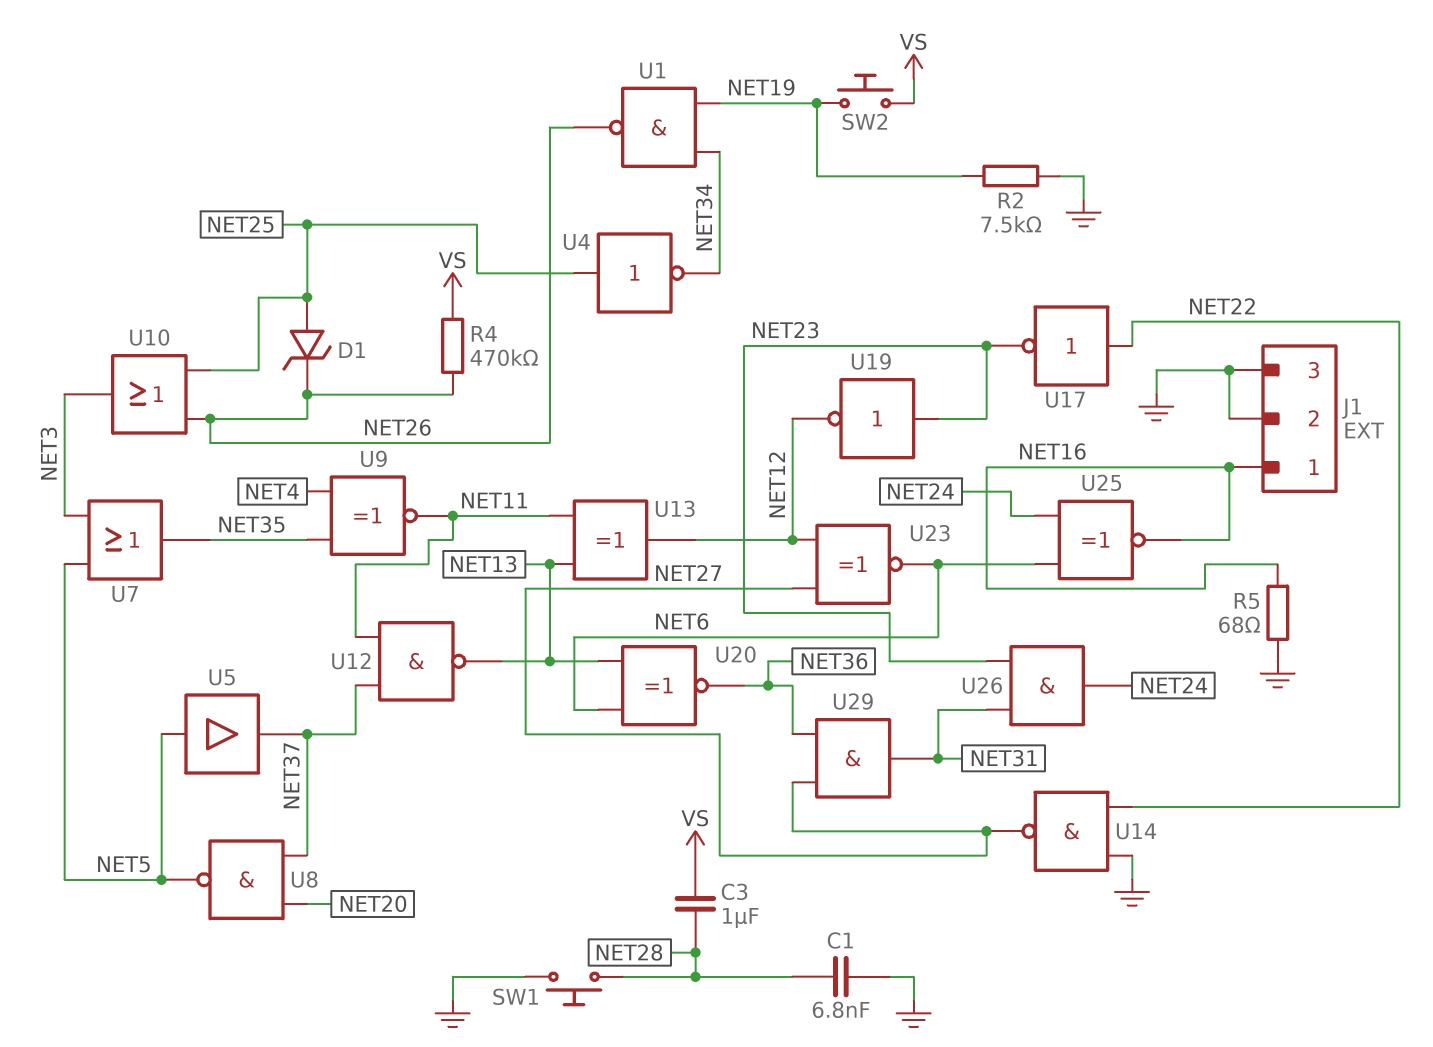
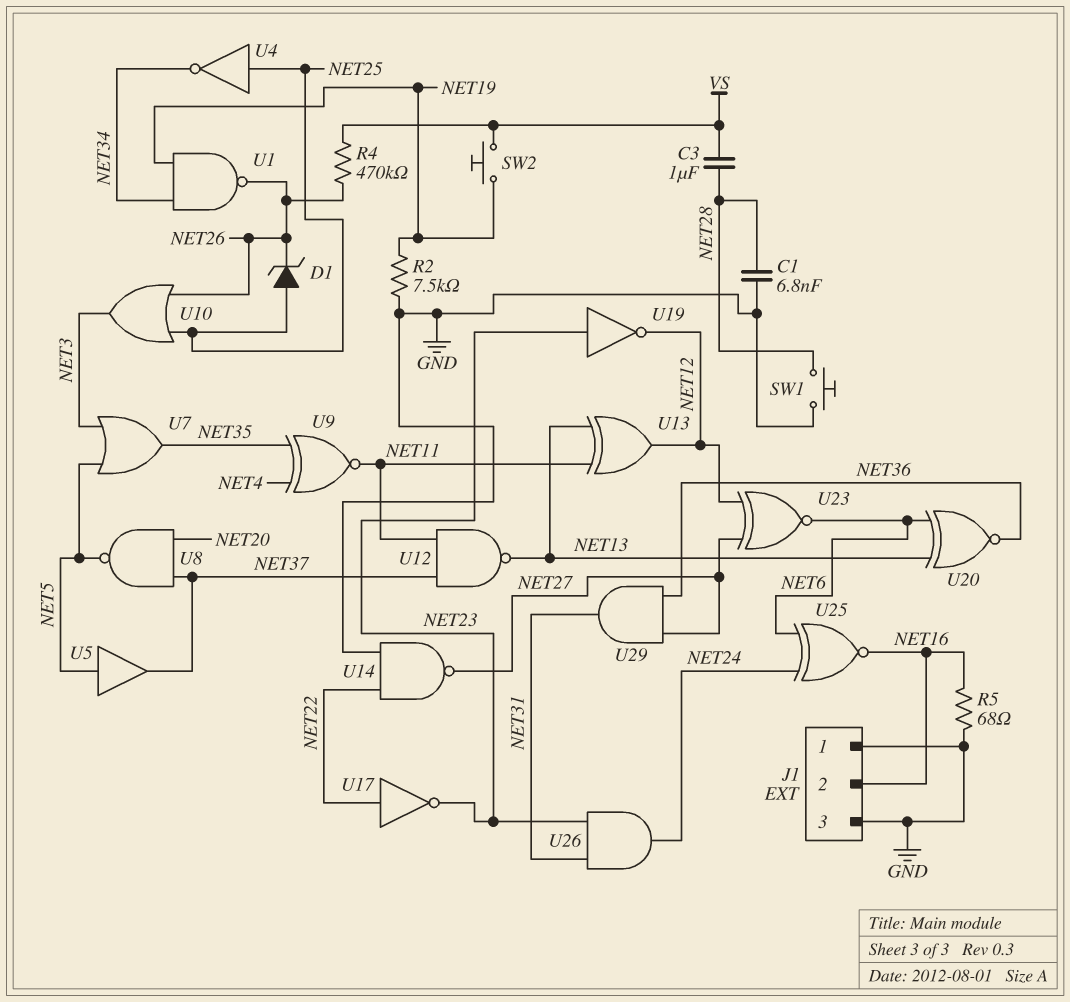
J1 pin 1: NET16 -> GND
J1 pin 2: GND -> NET16

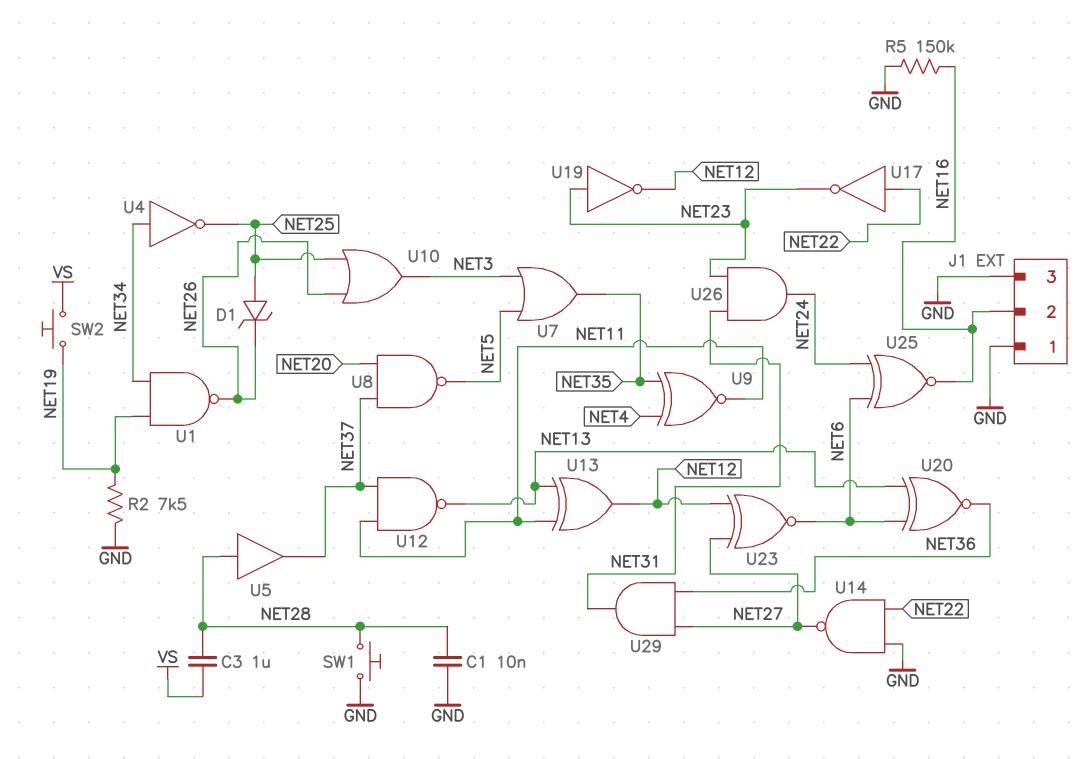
C1: 6.8nF (GND, NET28) -> 10nF (GND, NET28)
R4: 470k (NET26, VS) -> none
R5: 68 (GND, NET16) -> 150k (GND, NET16)
U4: NOT (in NET25, out NET34) -> NOT (in NET34, out NET25)
U5: buffer (in NET5, out NET37) -> buffer (in NET28, out NET37)

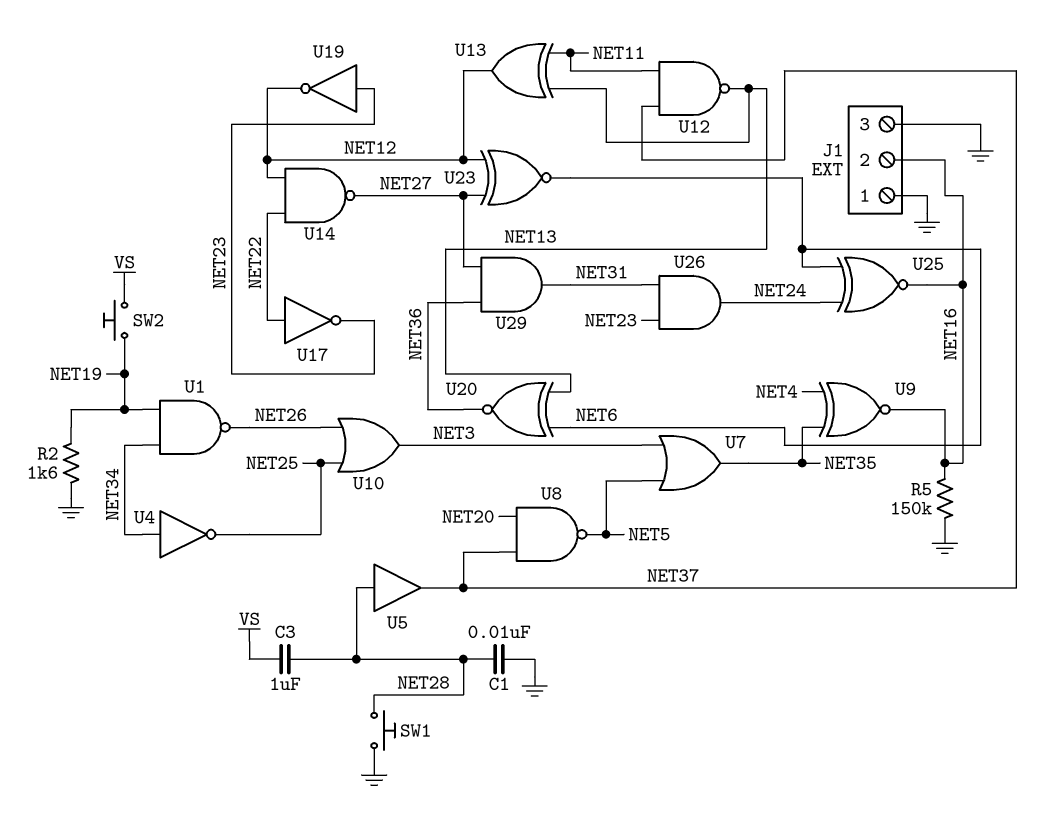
D1: zener (A NET25, K NET26) -> none
R2: 7.5k (GND, NET19) -> 1.6k (GND, NET19)
U9: XNOR (in NET4, in NET35, out NET11) -> XNOR (in NET4, in NET35, out NET16)
U14: NAND (in GND, in NET22, out NET27) -> NAND (in NET12, in NET22, out NET27)

